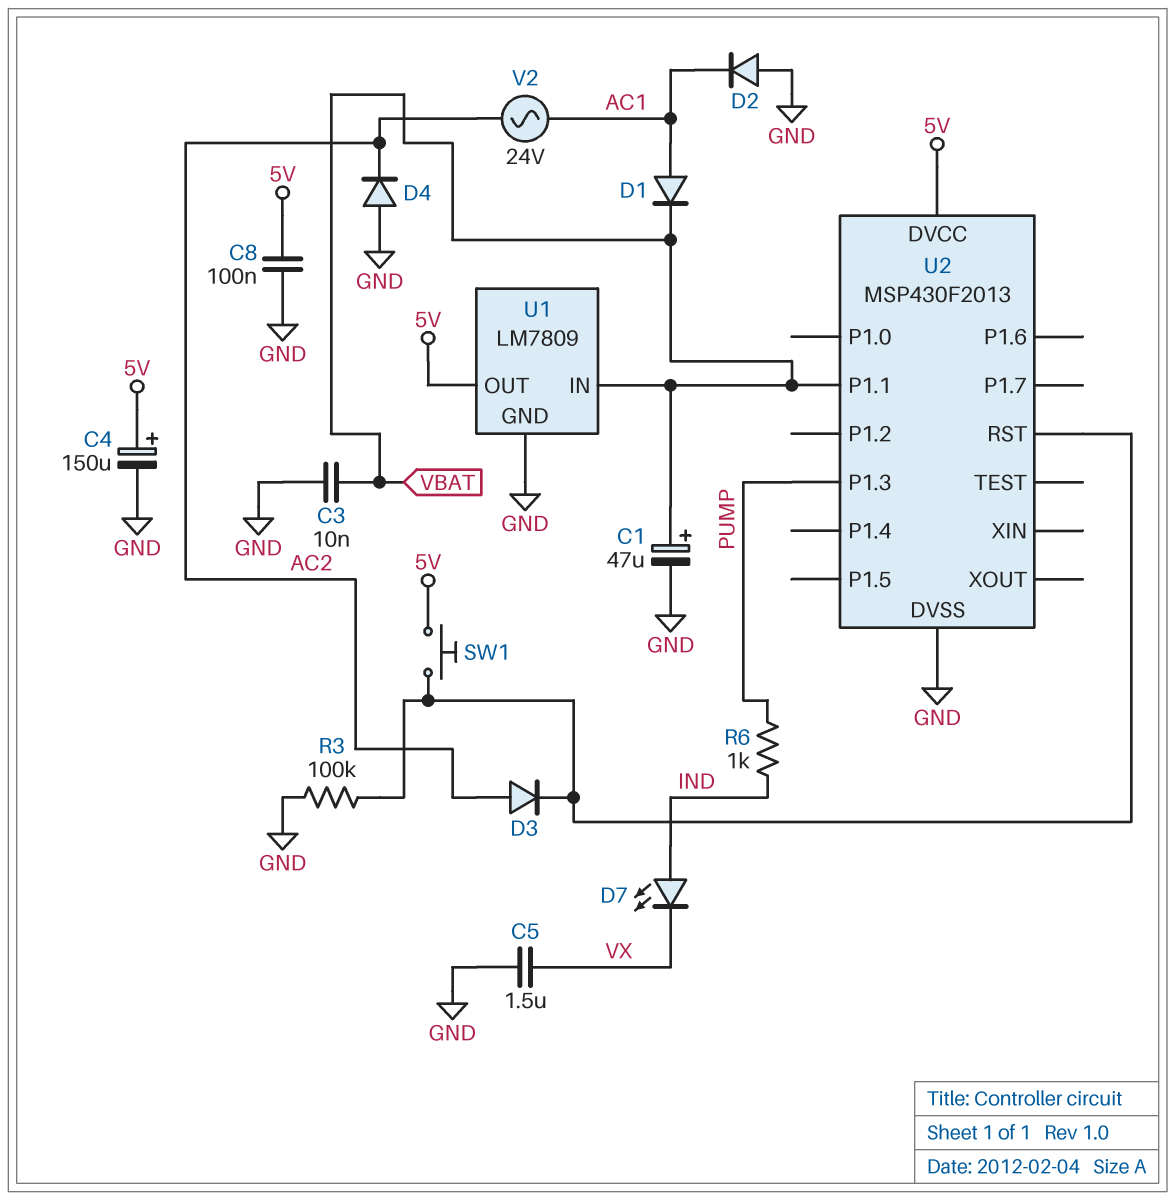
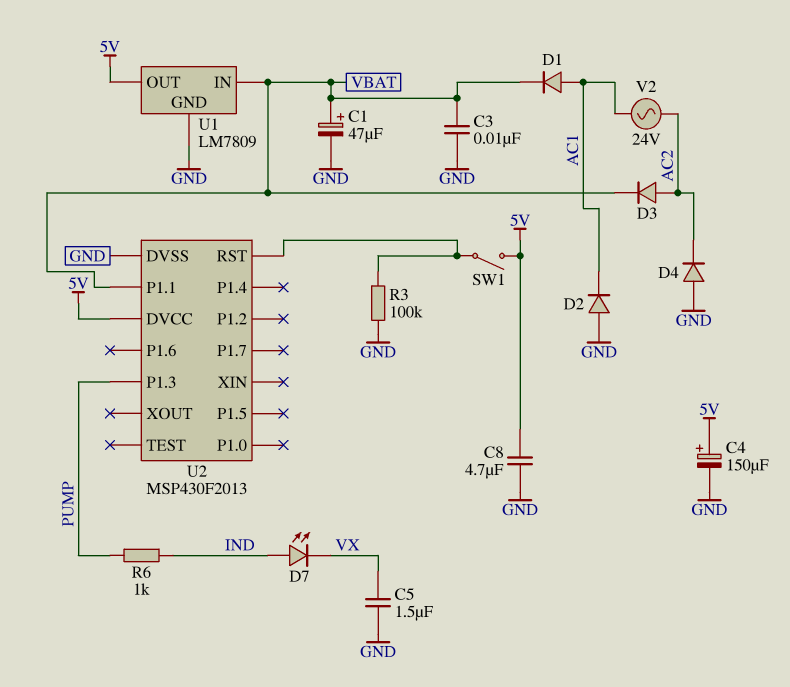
C8: 100nF (5V, GND) -> 4.7uF (5V, GND)
D3: diode (A AC2, K U2/RST) -> diode (A AC2, K VBAT)
SW1: button (5V, U2/RST) -> switch (5V, U2/RST)

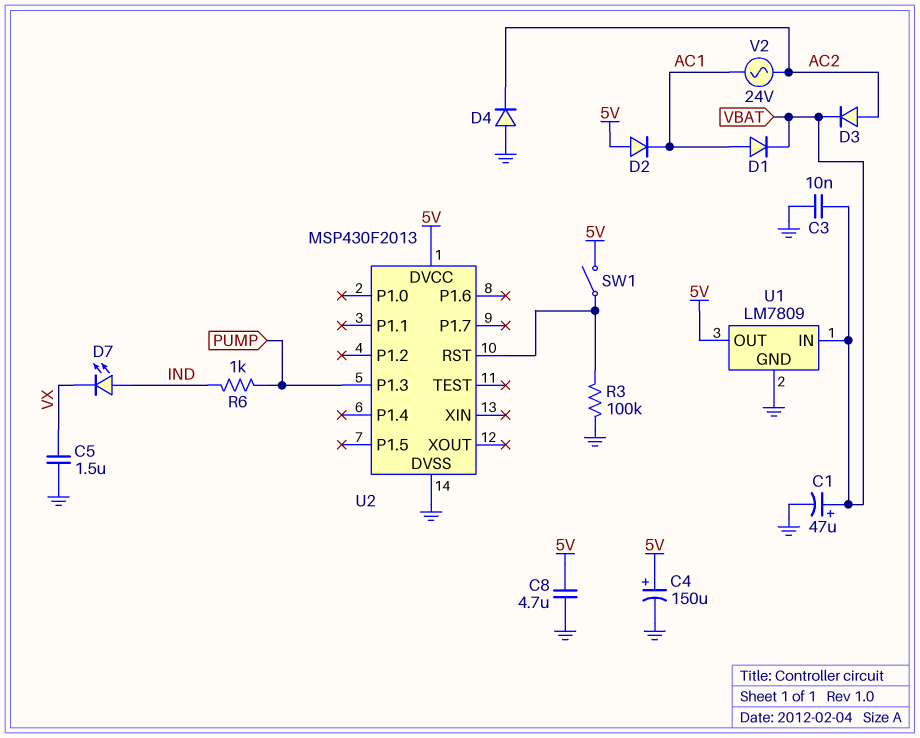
D2: diode (A GND, K AC1) -> diode (A 5V, K AC1)
U2 pin P1.1: VBAT -> none

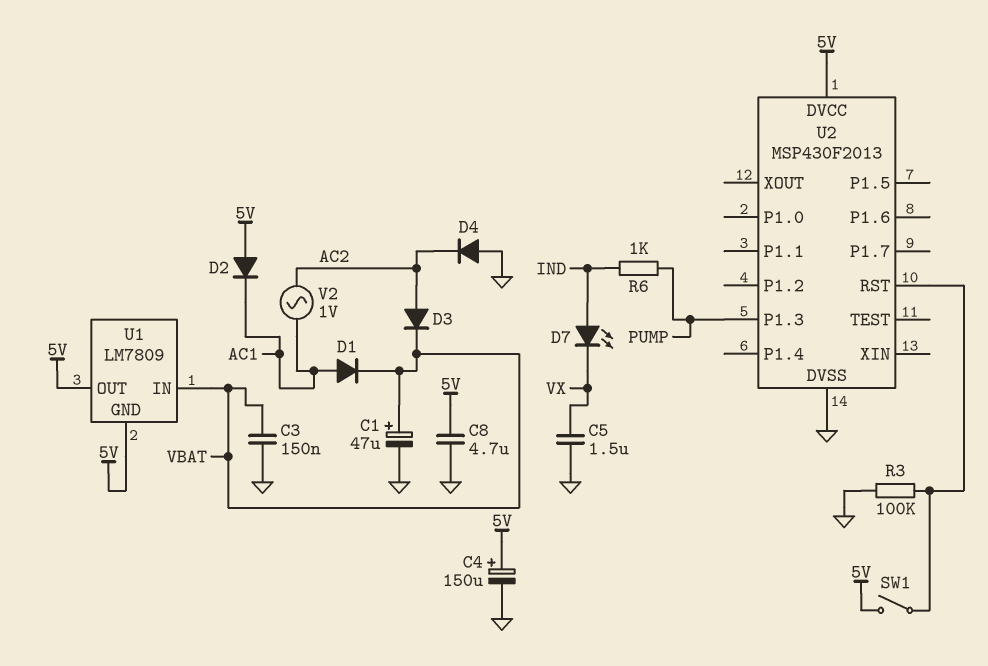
C3: 10nF (GND, VBAT) -> 150nF (GND, VBAT)
U1 pin GND: GND -> 5V
V2: AC 24V (AC1, AC2) -> AC 1V (AC1, AC2)

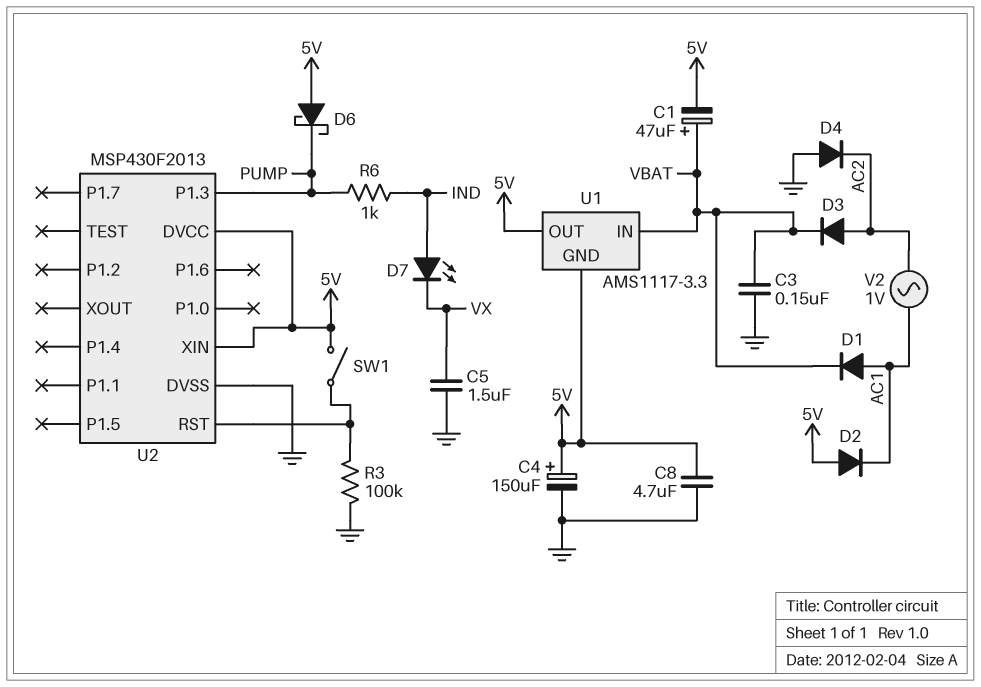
C1: 47uF (plus VBAT, minus GND) -> 47uF (plus VBAT, minus 5V)
D6: none -> schottky (A 5V, K PUMP)
U1: LM7809 -> AMS1117-3.3
U2 pin XIN: none -> 5V

